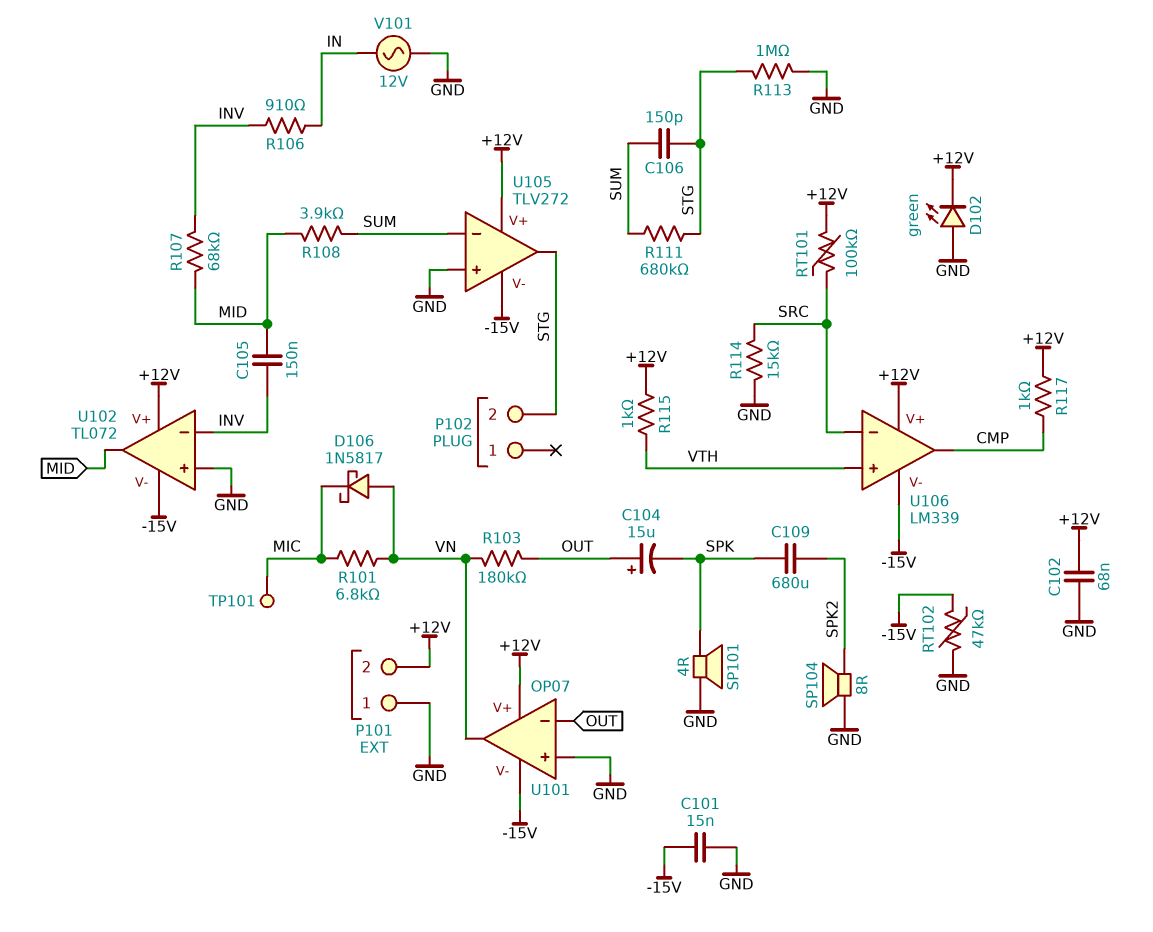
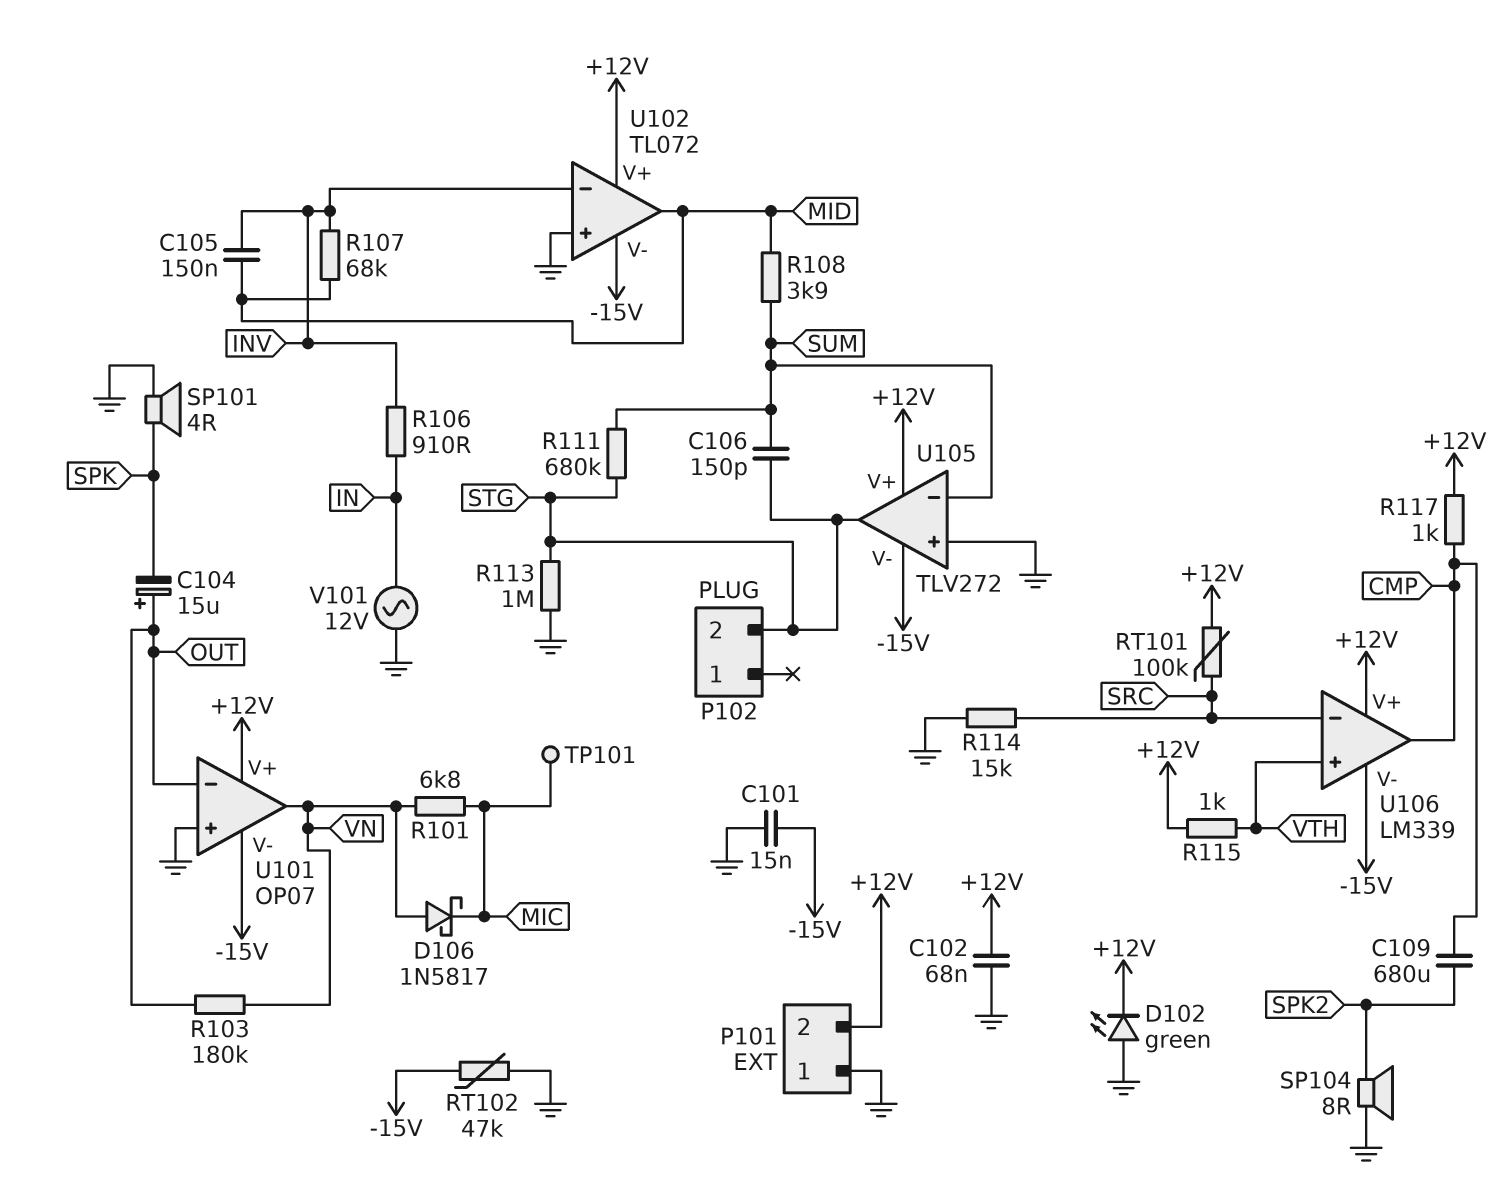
C109: 680uF (SPK, SPK2) -> 680uF (CMP, SPK2)

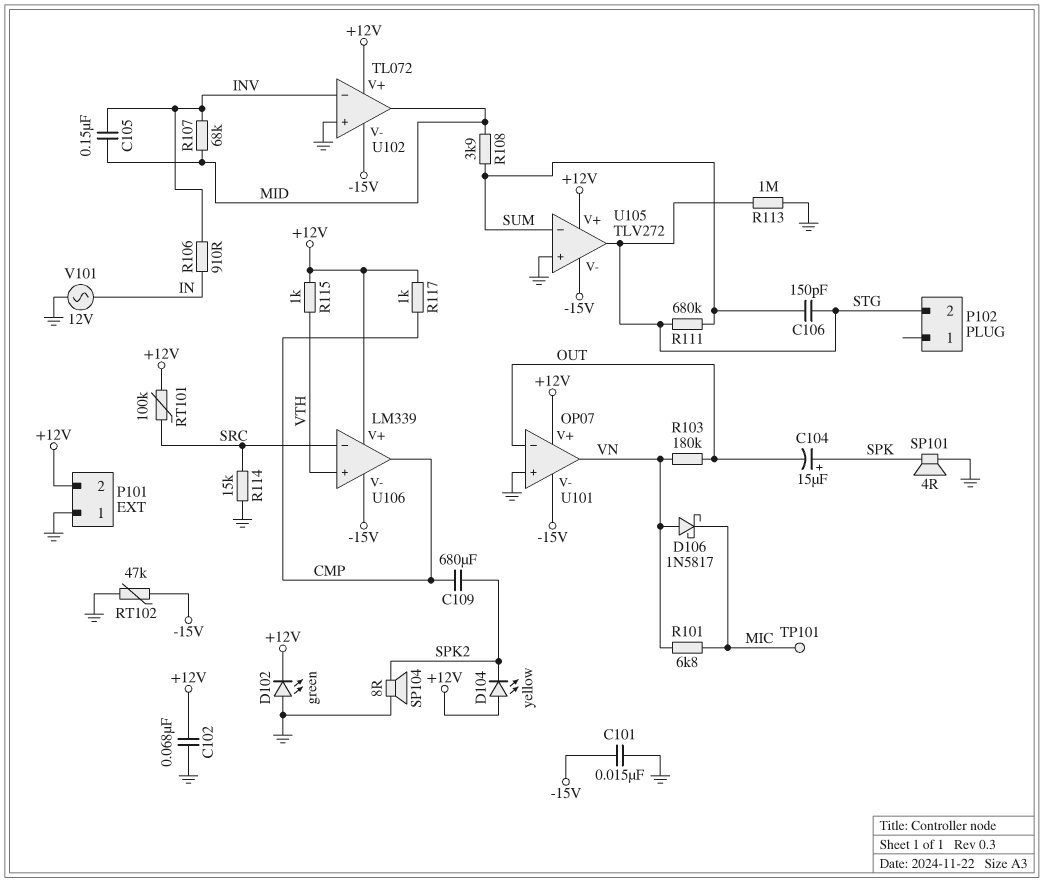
C104: 15uF (plus OUT, minus SPK) -> 15uF (plus SPK, minus OUT)
D104: none -> LED yellow (A +12V, K SPK2)

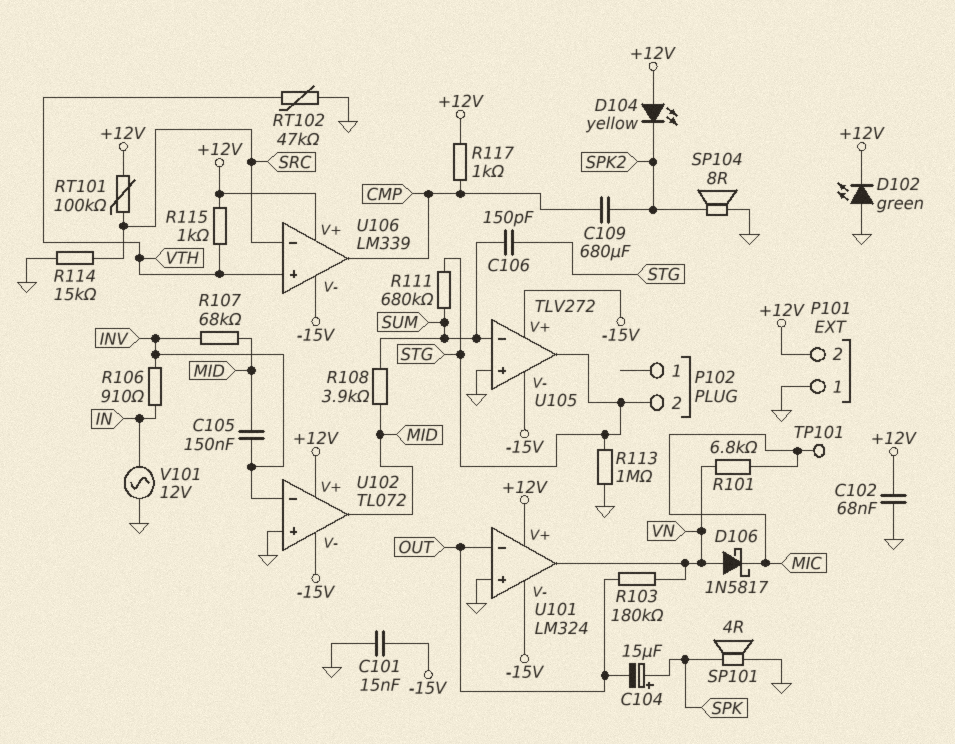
RT102: 47k (-15V, GND) -> 47k (GND, VTH)
U101: OP07 -> LM324
U105 pin V+: +12V -> -15V

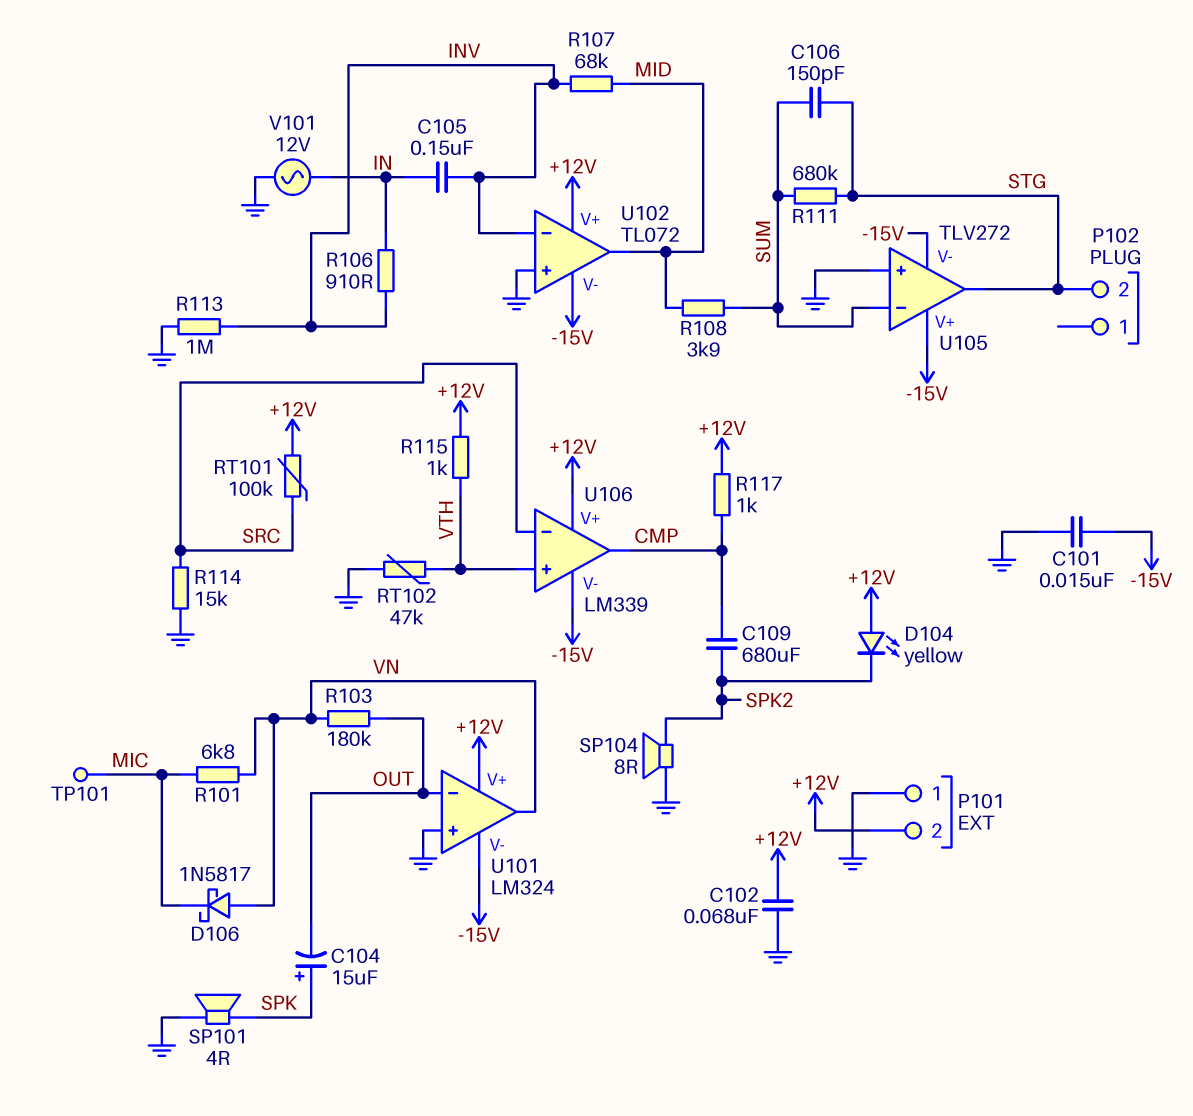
C105: 150nF (INV, MID) -> 150nF (IN, INV)
D102: LED green (A GND, K +12V) -> none
R113: 1M (GND, STG) -> 1M (GND, INV)

